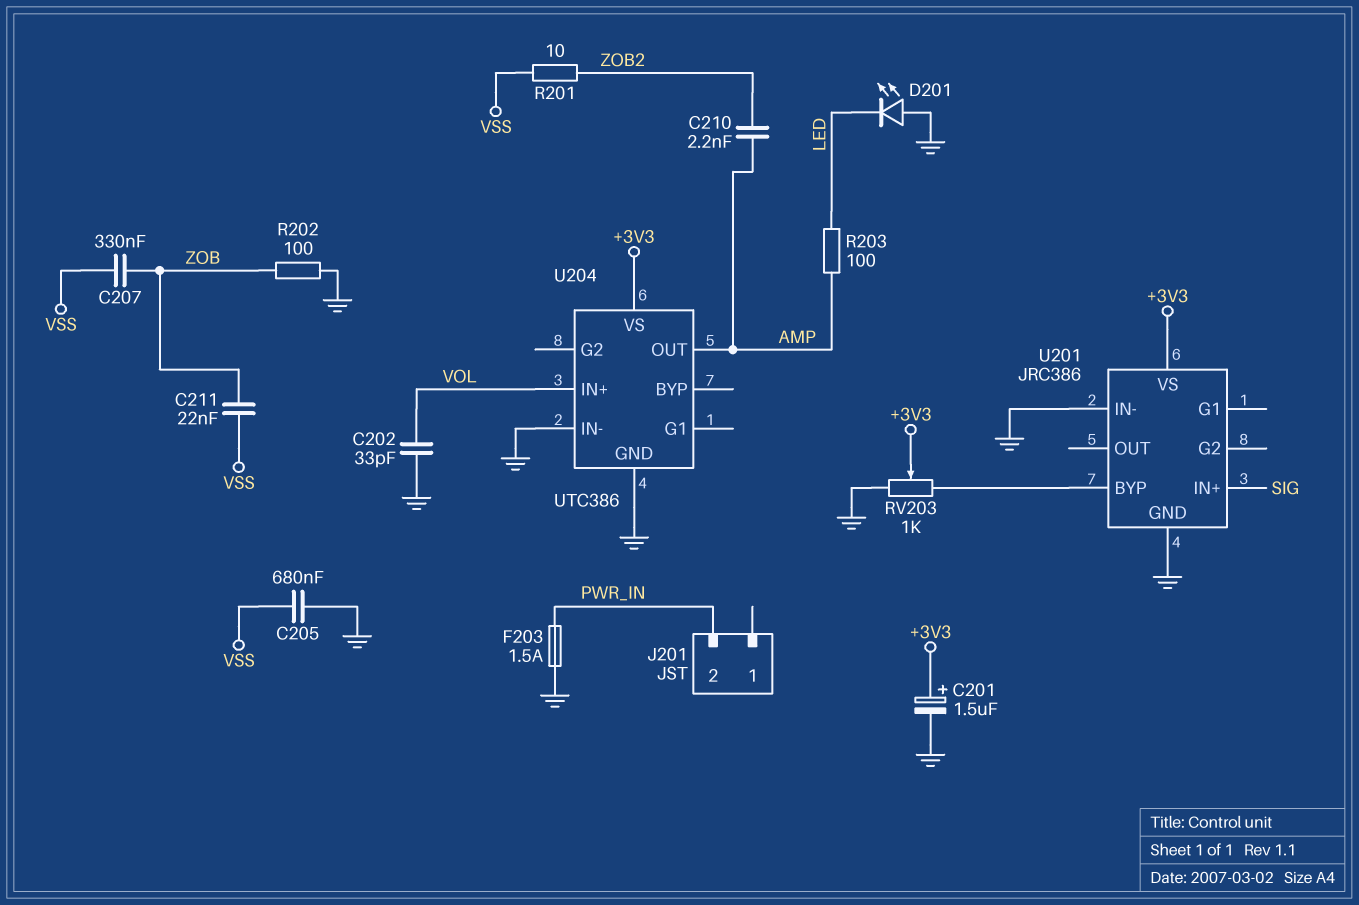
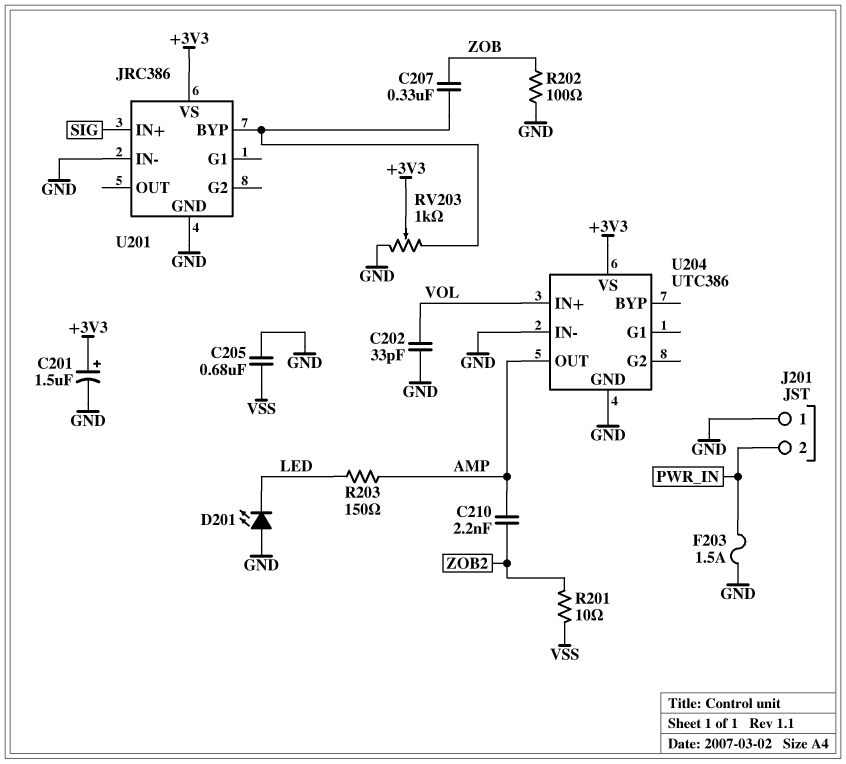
C207: 330nF (VSS, ZOB) -> 330nF (U201/BYP, ZOB)
C211: 22nF (VSS, ZOB) -> none
J201 pin 1: none -> GND
R203: 100 (AMP, LED) -> 150 (AMP, LED)

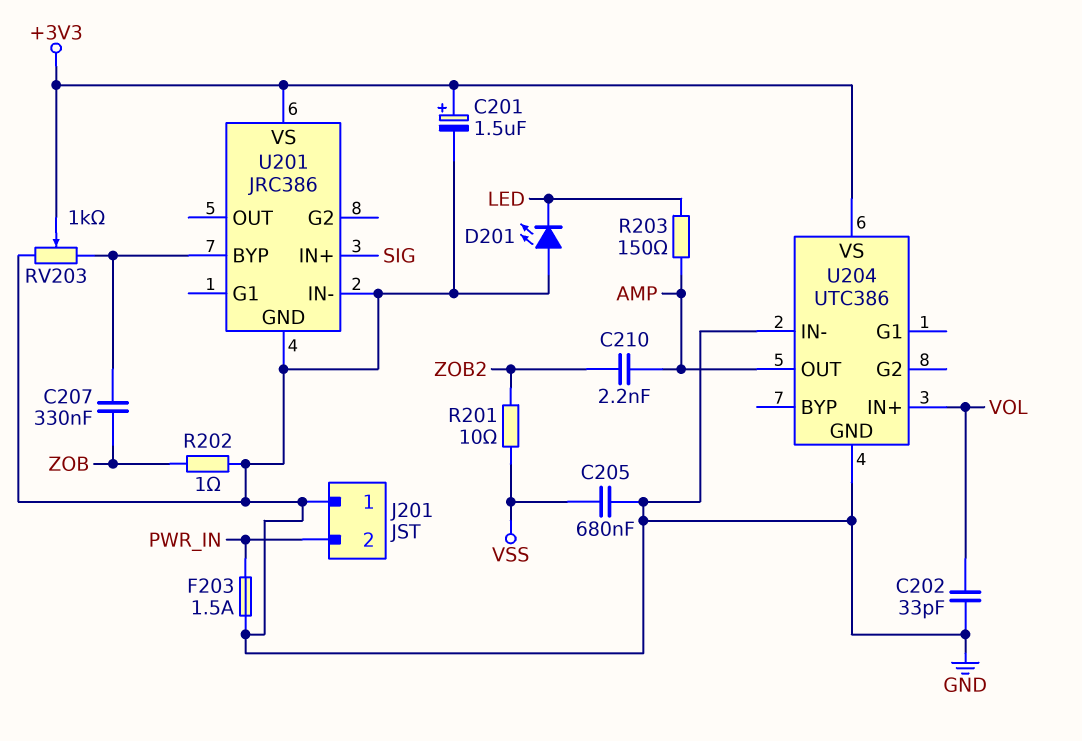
R202: 100 (GND, ZOB) -> 1 (GND, ZOB)

